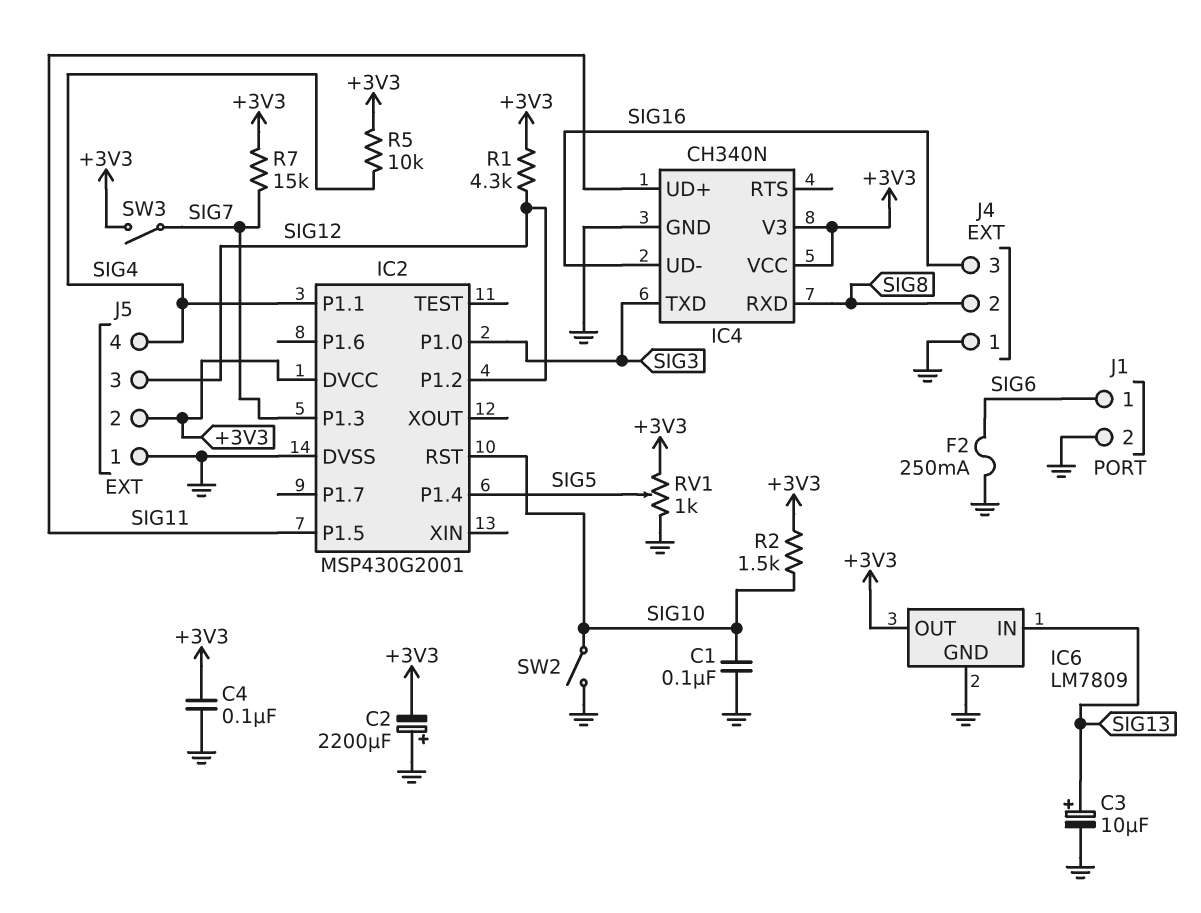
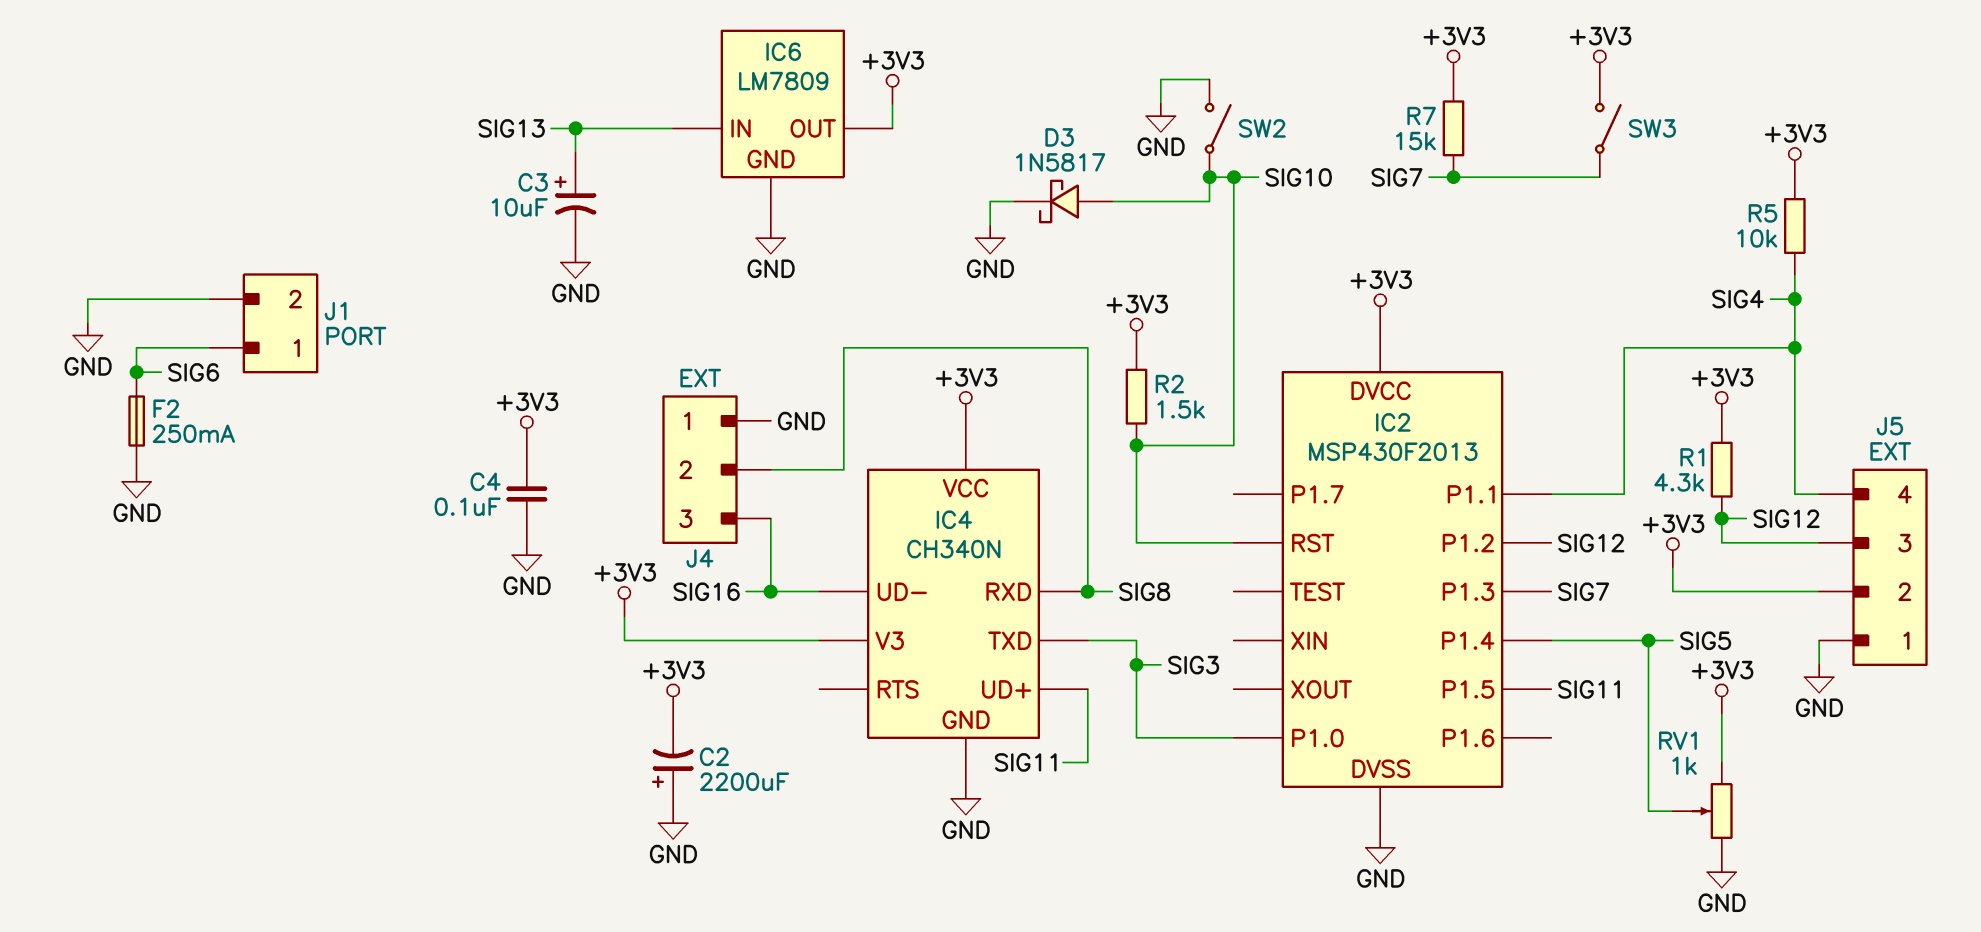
C1: 100nF (GND, SIG10) -> none
D3: none -> schottky 1N5817 (A SIG10, K GND)
IC2: MSP430G2001 -> MSP430F2013

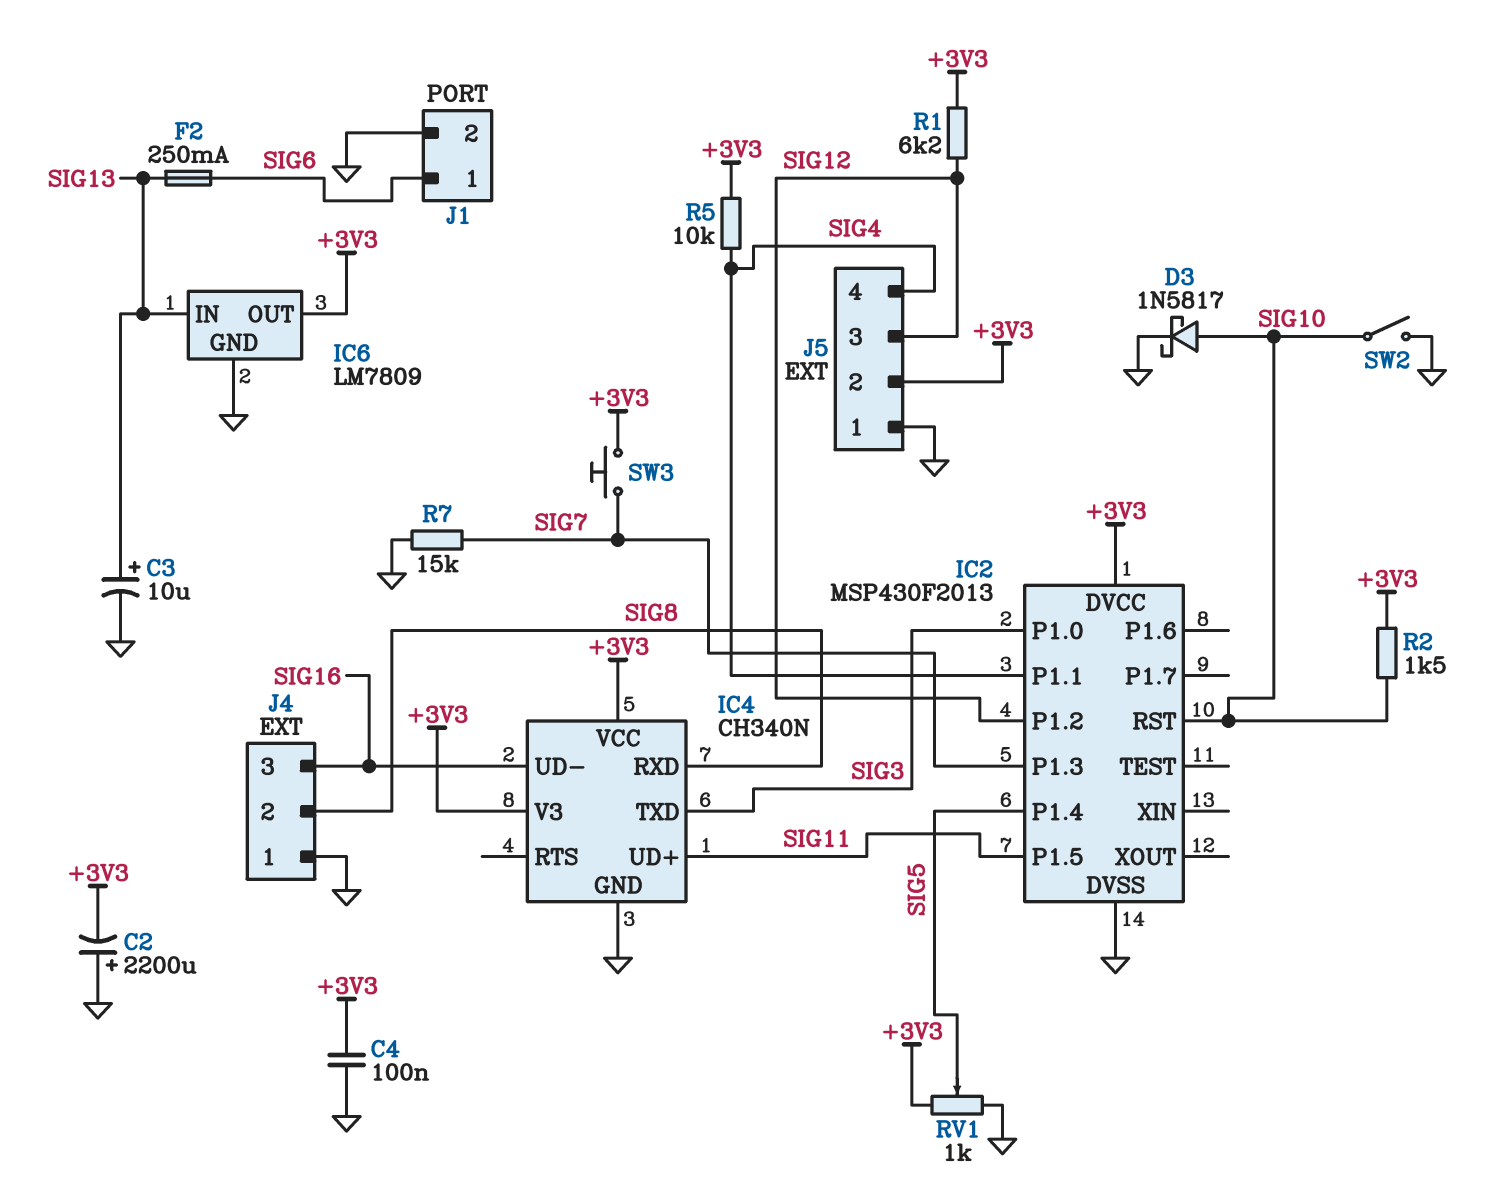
F2: 250mA (GND, SIG6) -> 250mA (SIG6, SIG13)
R1: 4.3k (+3V3, SIG12) -> 6.2k (+3V3, SIG12)
R7: 15k (+3V3, SIG7) -> 15k (GND, SIG7)
SW3: switch (+3V3, SIG7) -> button (+3V3, SIG7)

